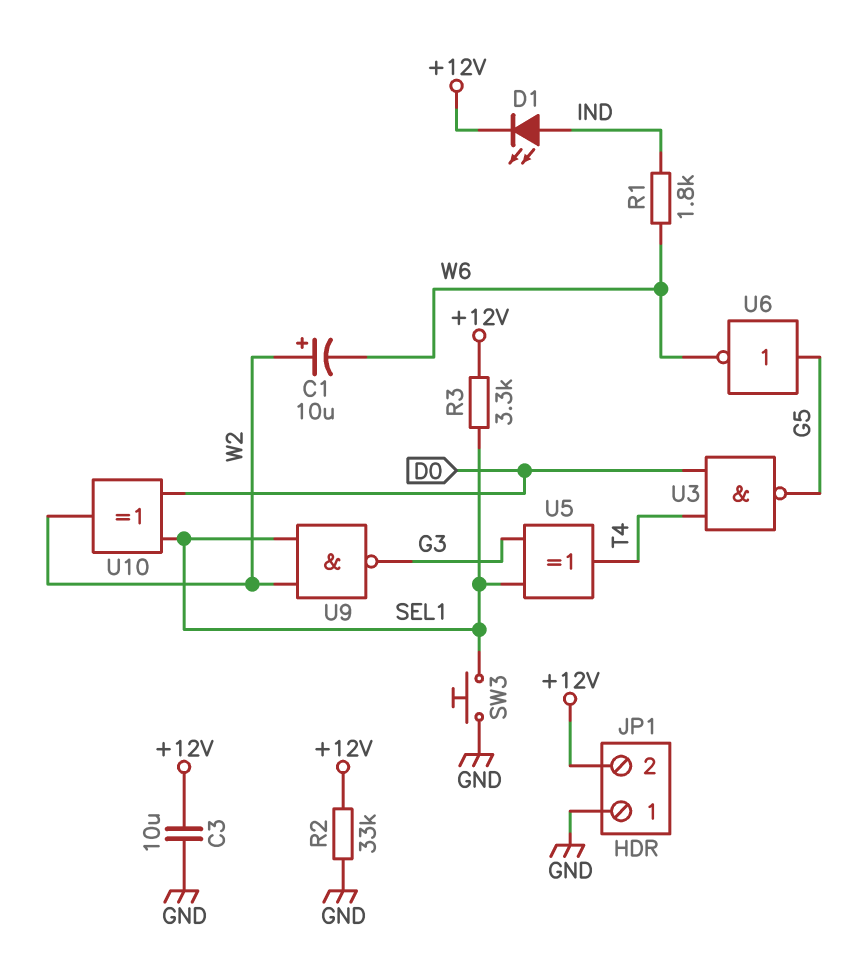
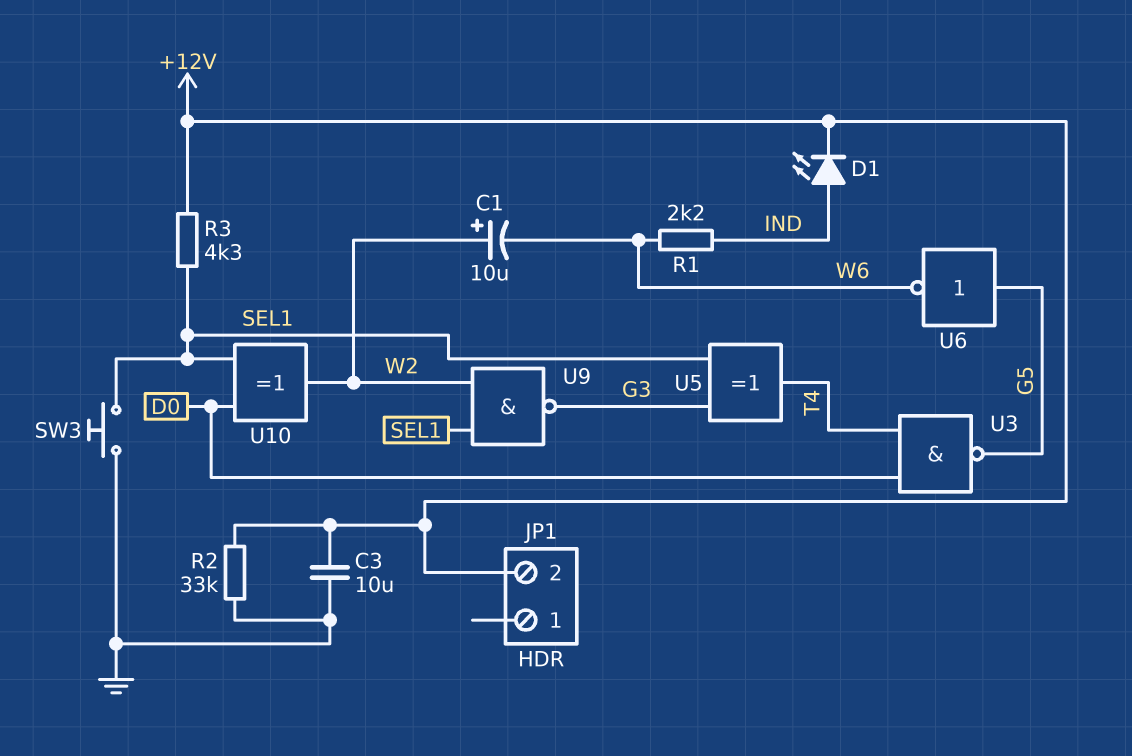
JP1 pin 1: GND -> none
R1: 1.8k (IND, W6) -> 2.2k (IND, W6)
R3: 3.3k (+12V, SEL1) -> 4.3k (+12V, SEL1)

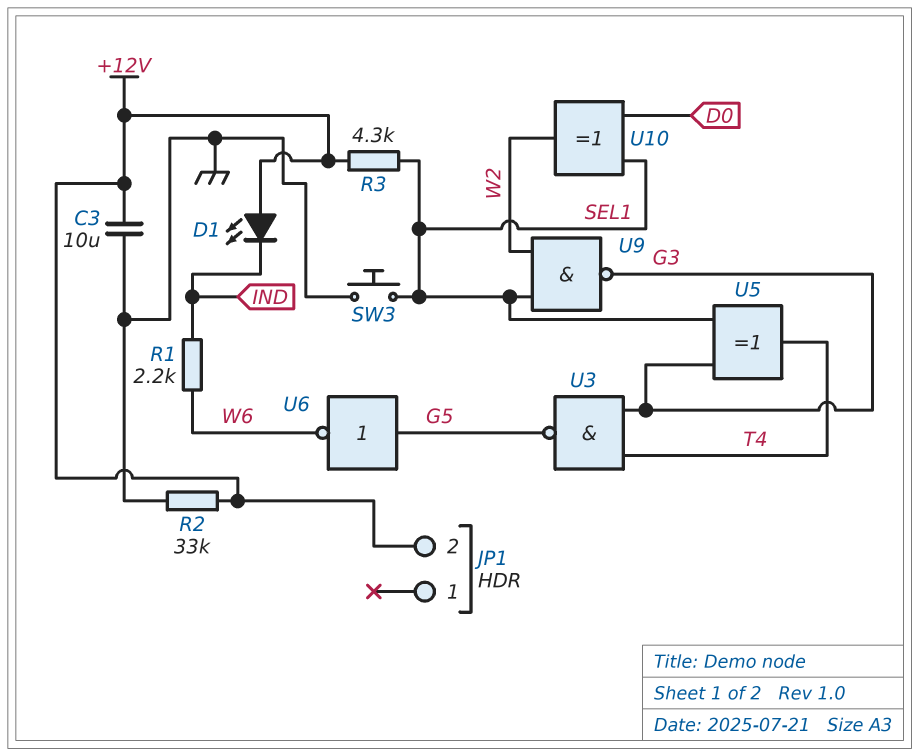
C1: 10uF (plus W2, minus W6) -> none
D1: LED (A IND, K +12V) -> LED (A +12V, K IND)
U3: NAND (in D0, in T4, out G5) -> NAND (in G3, in T4, out G5)

